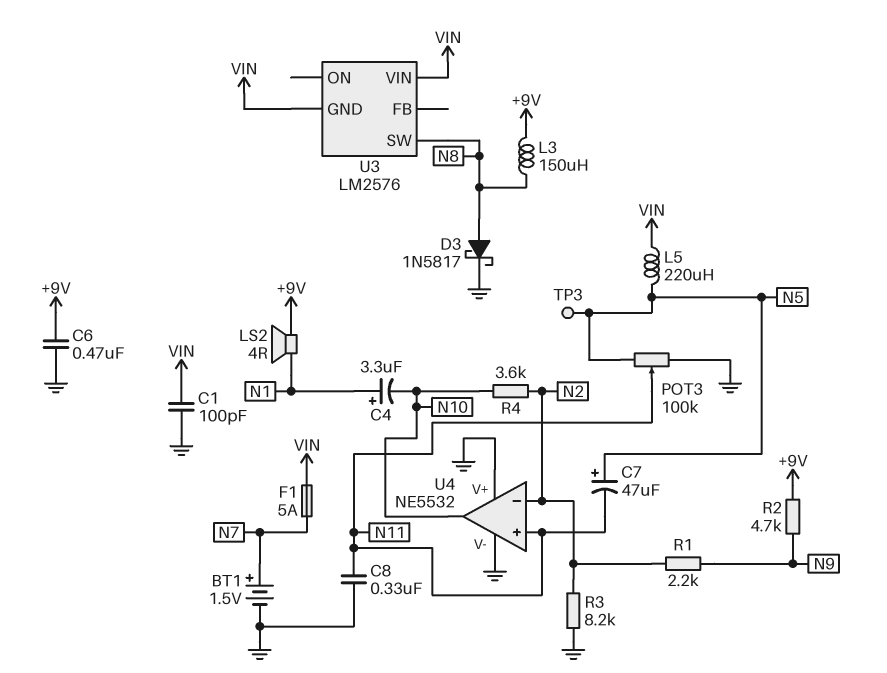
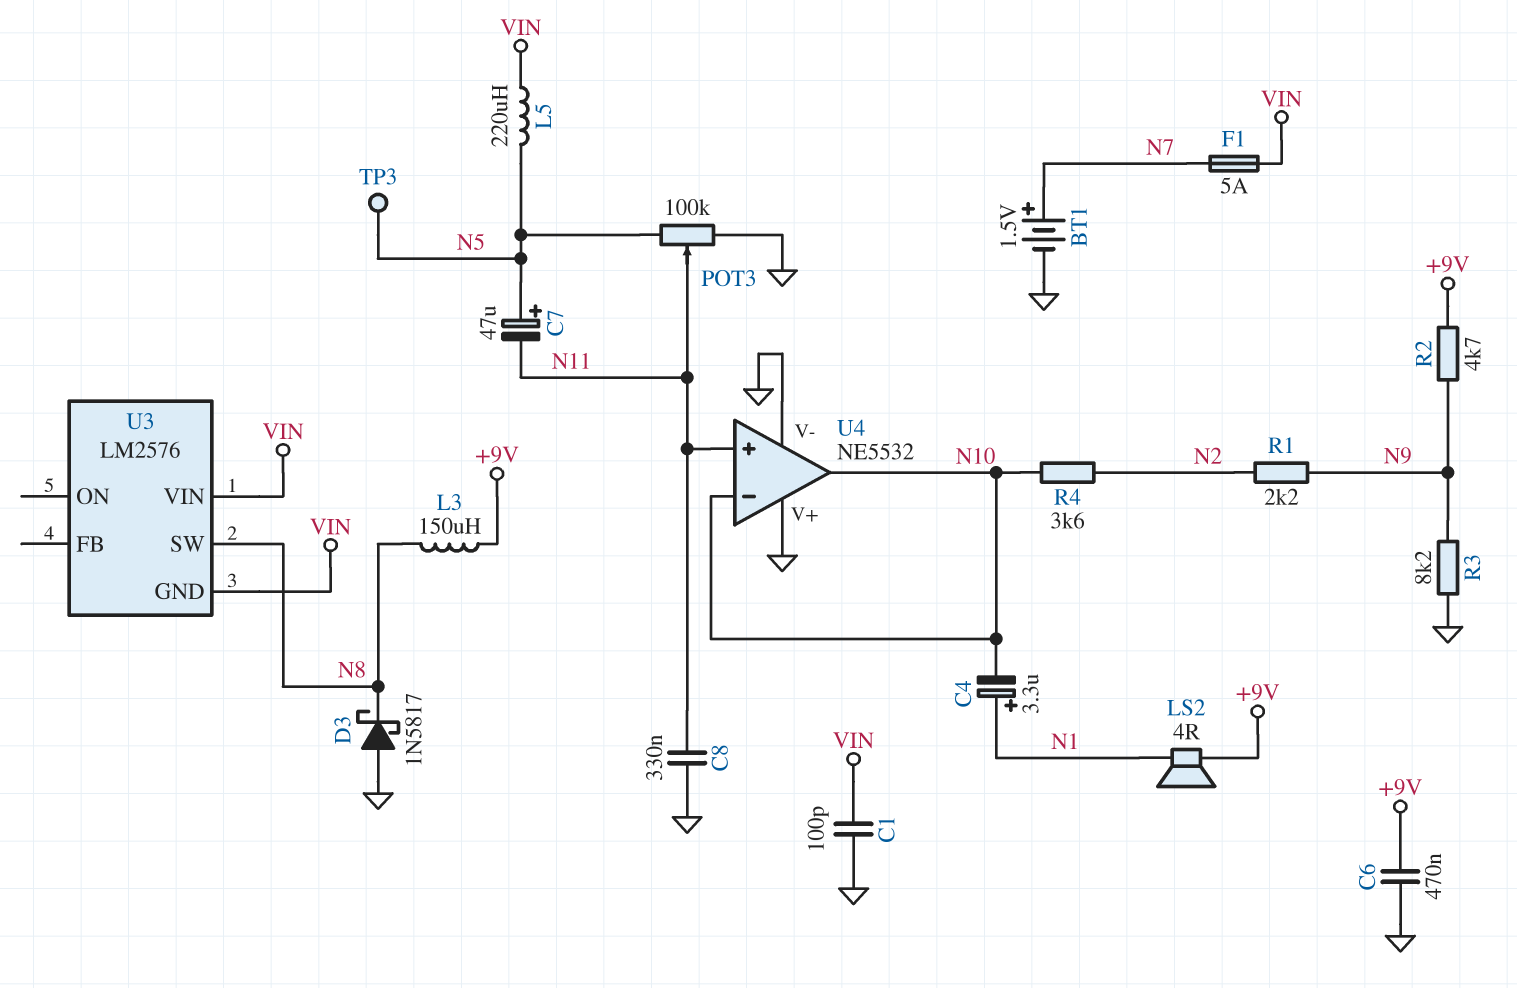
D3: schottky 1N5817 (A N8, K GND) -> schottky 1N5817 (A GND, K N8)
R3: 8.2k (GND, N2) -> 8.2k (GND, N9)
U4 pin in-: N2 -> N10

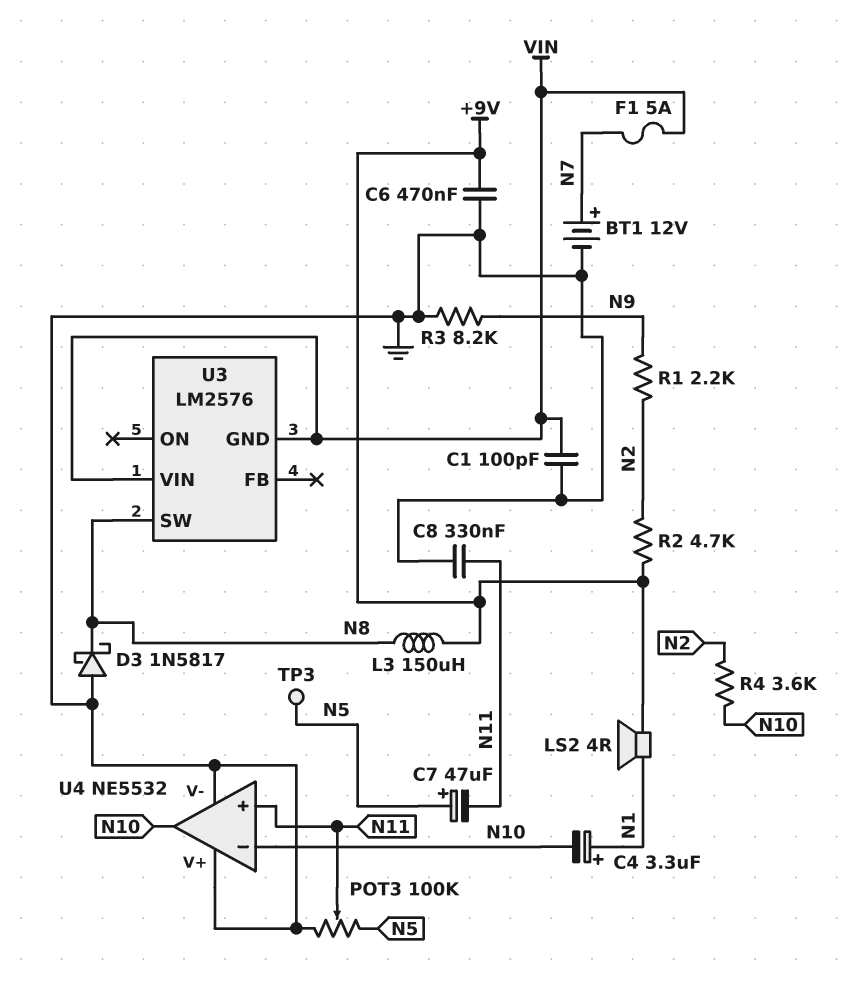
BT1: 1.5V (plus N7, minus GND) -> 12V (plus N7, minus GND)
L5: 220uH (N5, VIN) -> none
R2: 4.7k (+9V, N9) -> 4.7k (+9V, N2)

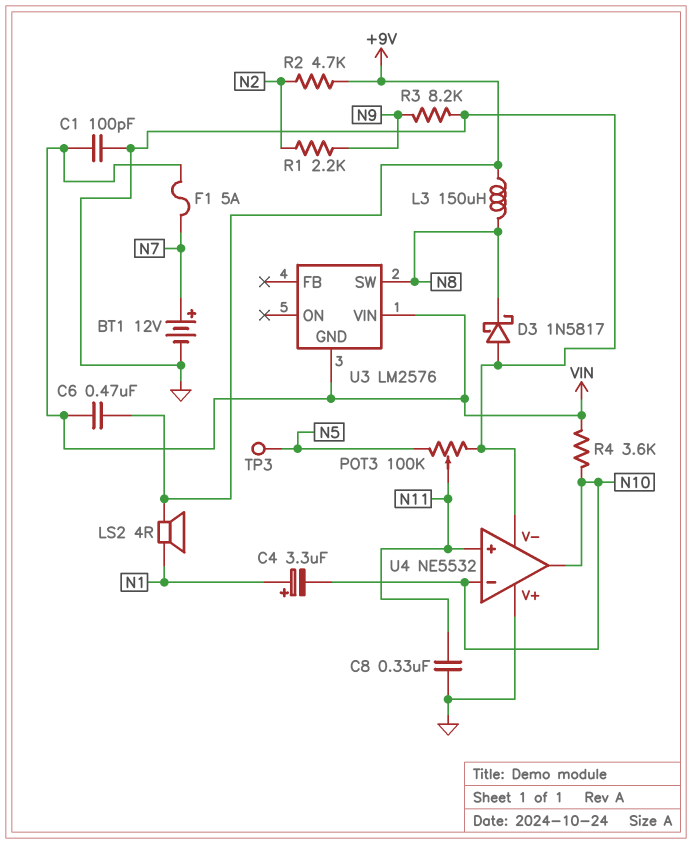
C6: 470nF (+9V, GND) -> 470nF (+9V, VIN)
C7: 47uF (plus N5, minus N11) -> none
R4: 3.6k (N2, N10) -> 3.6k (N10, VIN)

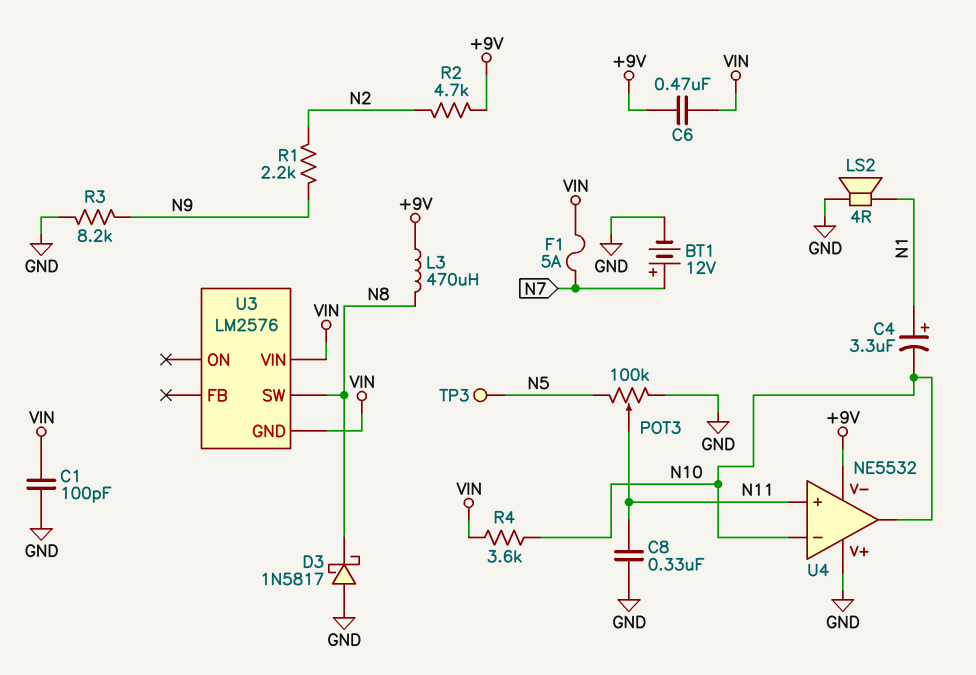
L3: 150uH (+9V, N8) -> 470uH (+9V, N8)
LS2: speaker 4R (+9V, N1) -> speaker 4R (GND, N1)
U4 pin V-: GND -> +9V

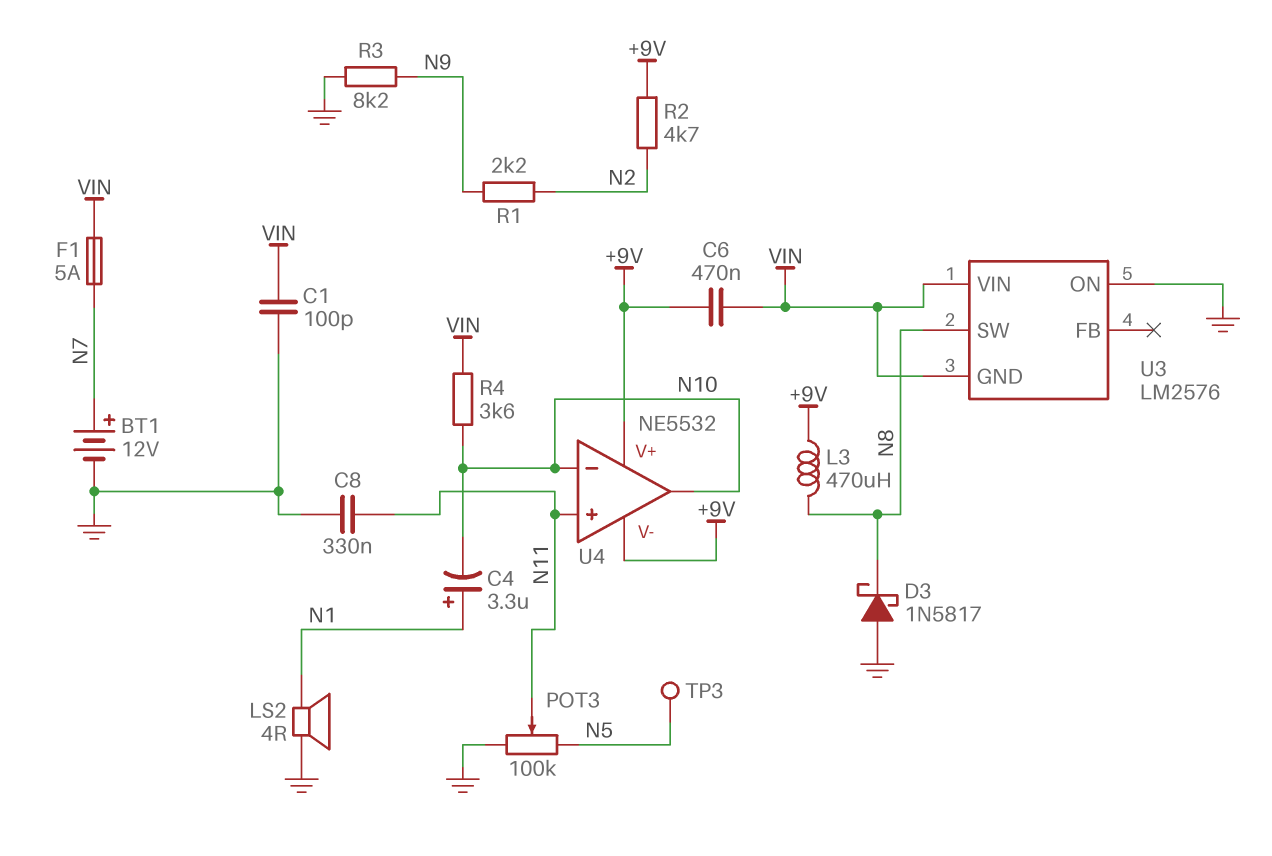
U3 pin ON: none -> GND
U4 pin V+: GND -> +9V

